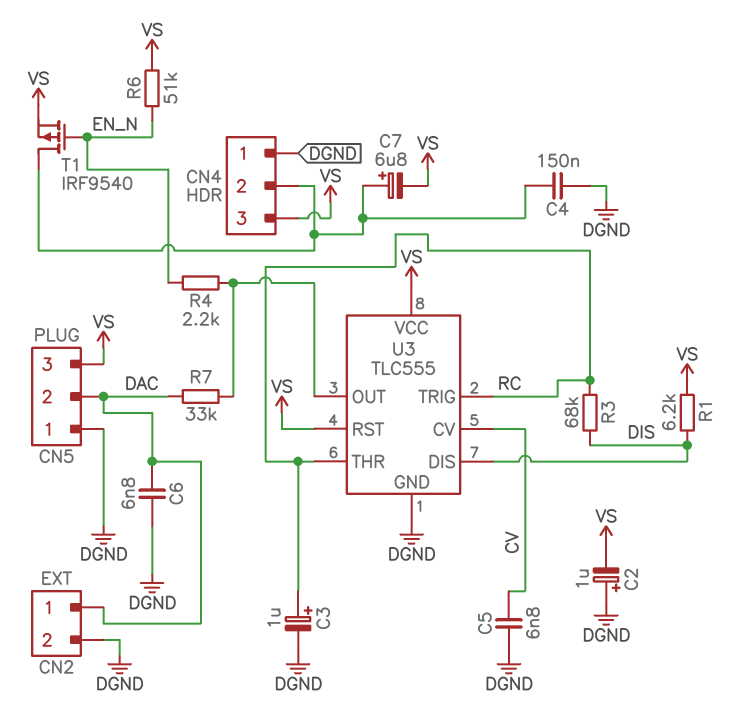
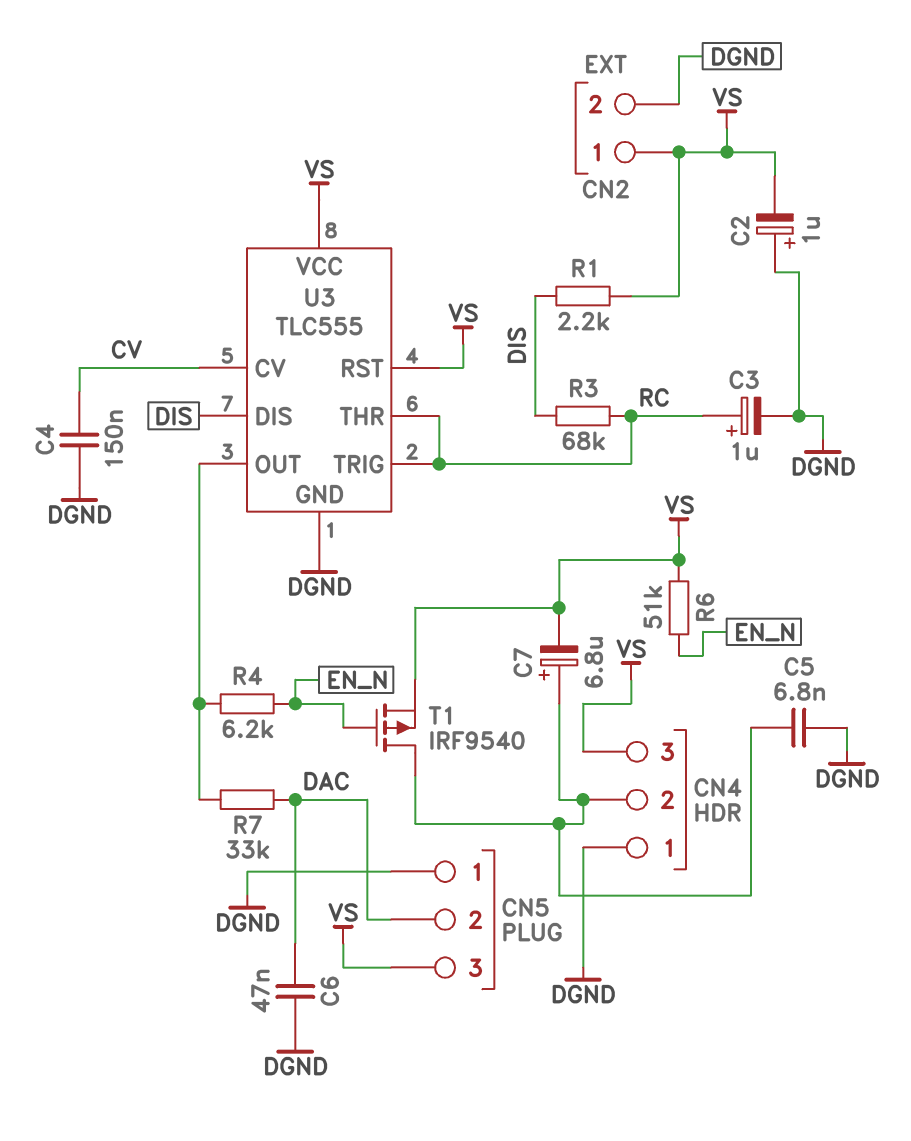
C4: 150nF (CN4/2, DGND) -> 150nF (CV, DGND)
C5: 6.8nF (CV, DGND) -> 6.8nF (CN4/2, DGND)
C6: 6.8nF (DAC, DGND) -> 47nF (DAC, DGND)
CN2 pin 1: DAC -> VS
R1: 6.2k (DIS, VS) -> 2.2k (DIS, VS)
R4: 2.2k (EN_N, U3/OUT) -> 6.2k (EN_N, U3/OUT)

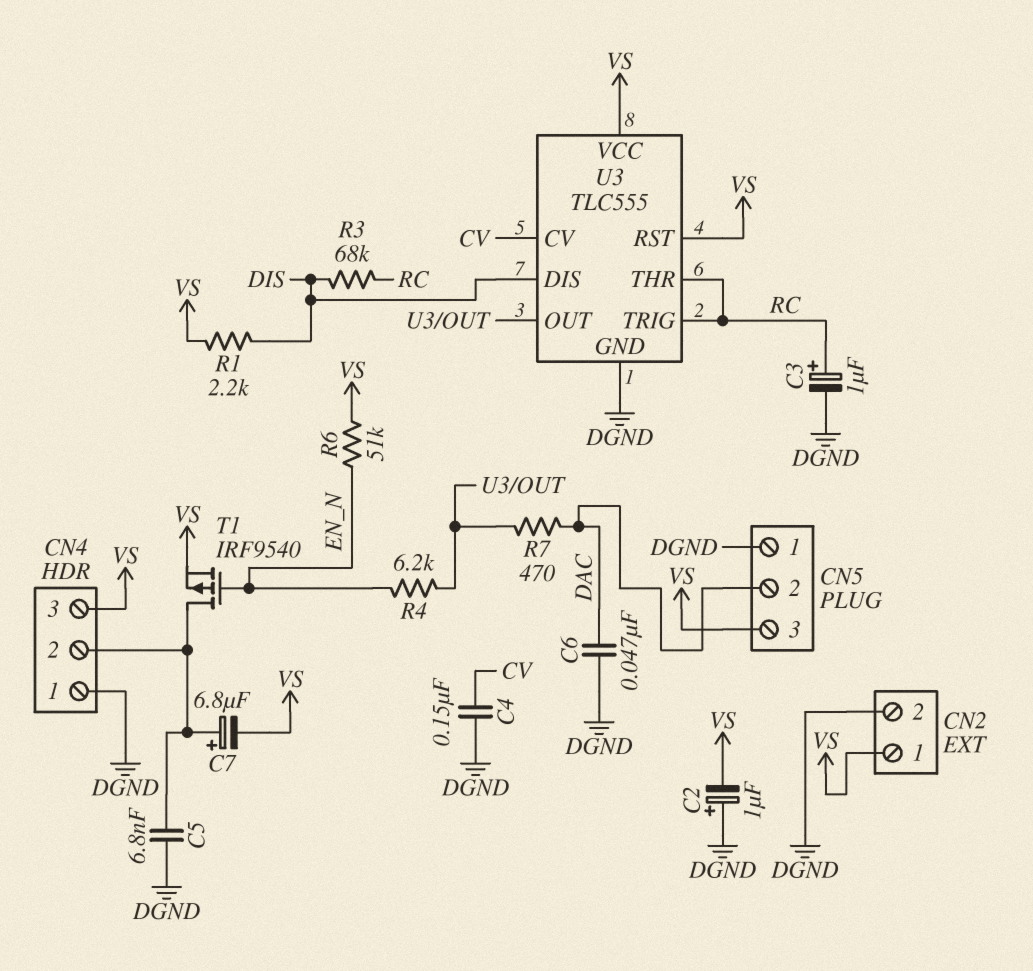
R7: 33k (DAC, U3/OUT) -> 470 (DAC, U3/OUT)

